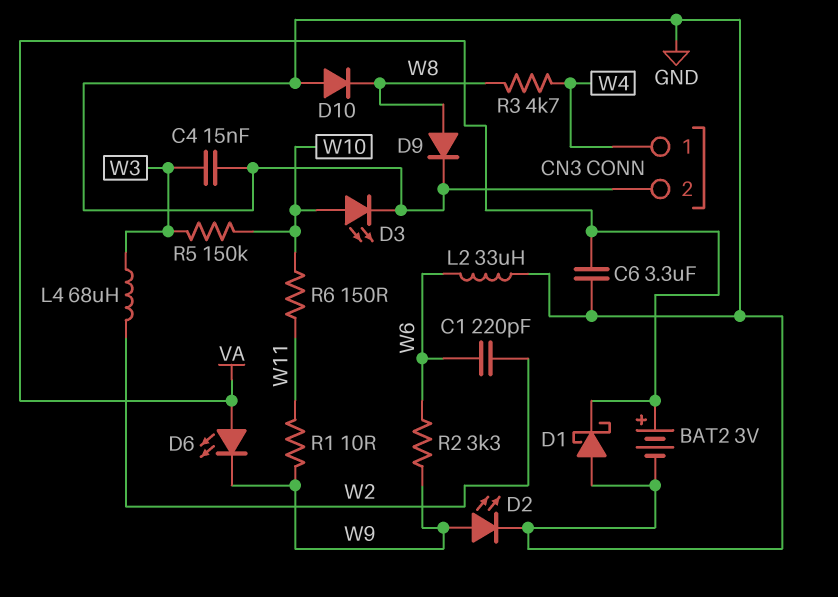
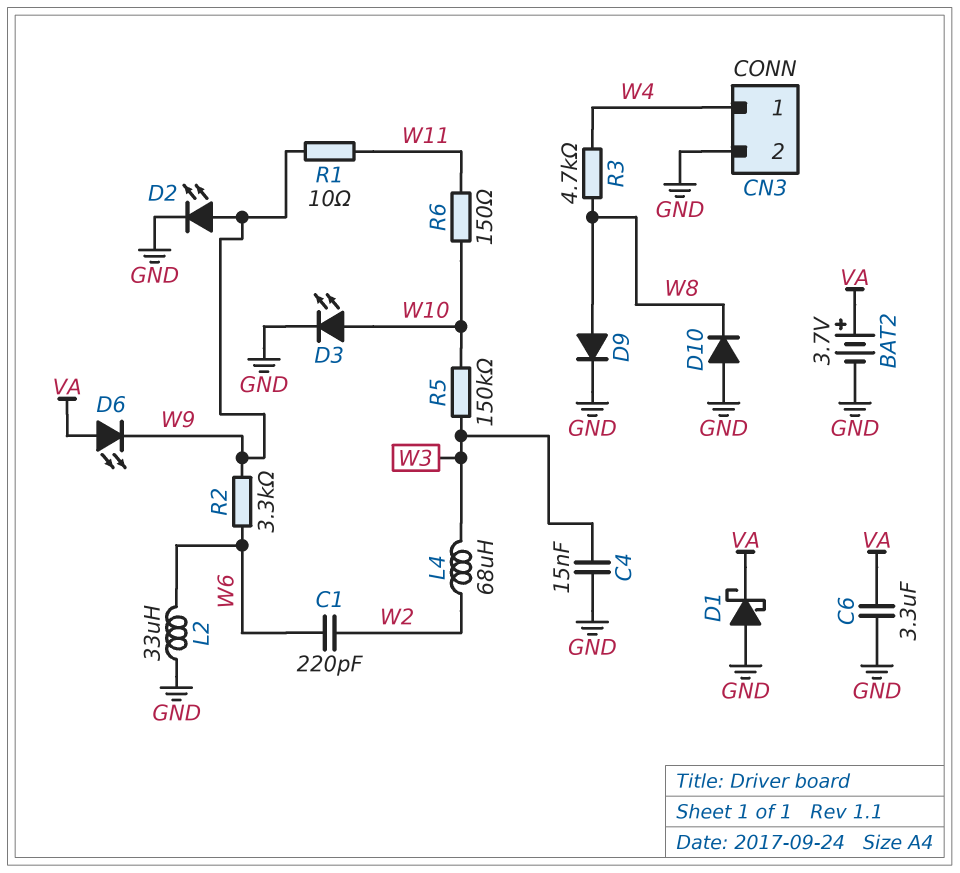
BAT2: 3V (plus VA, minus GND) -> 3.7V (plus VA, minus GND)

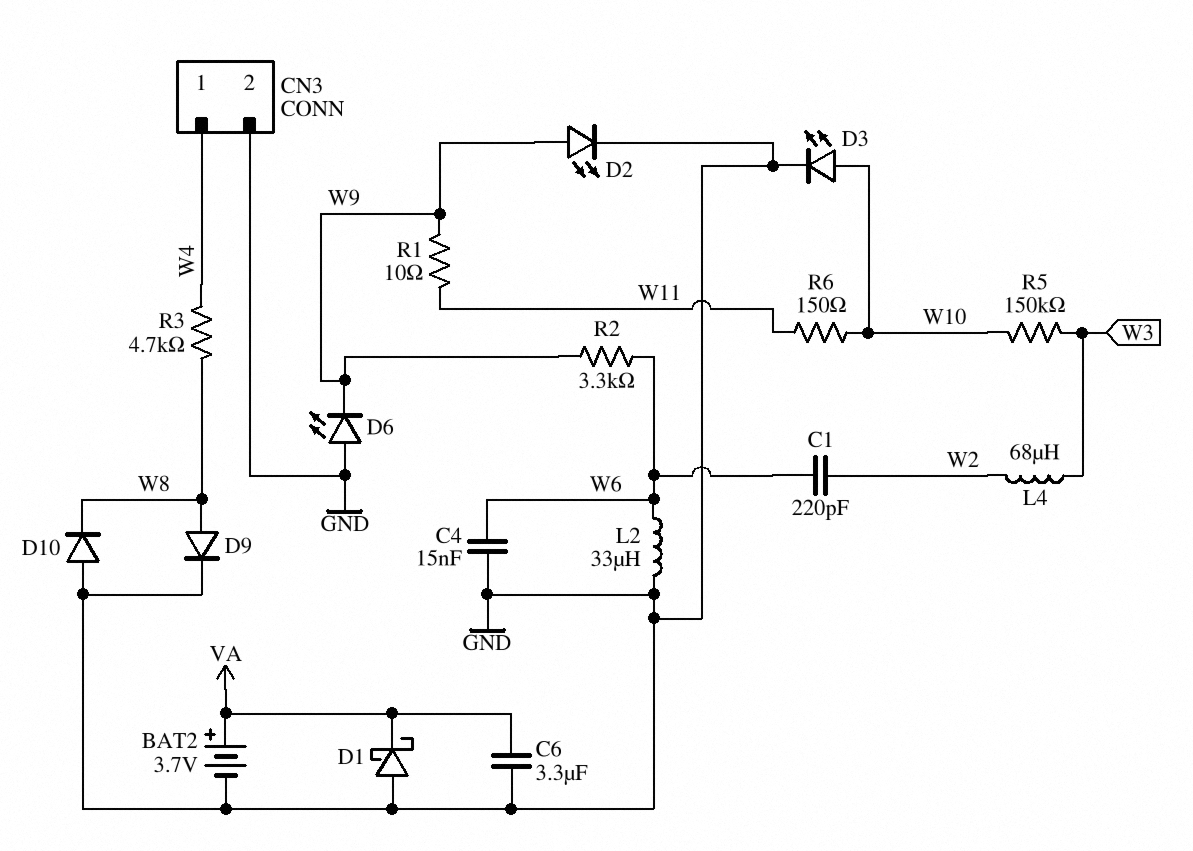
C4: 15nF (GND, W3) -> 15nF (GND, W6)
D6: LED (A VA, K W9) -> LED (A GND, K W9)

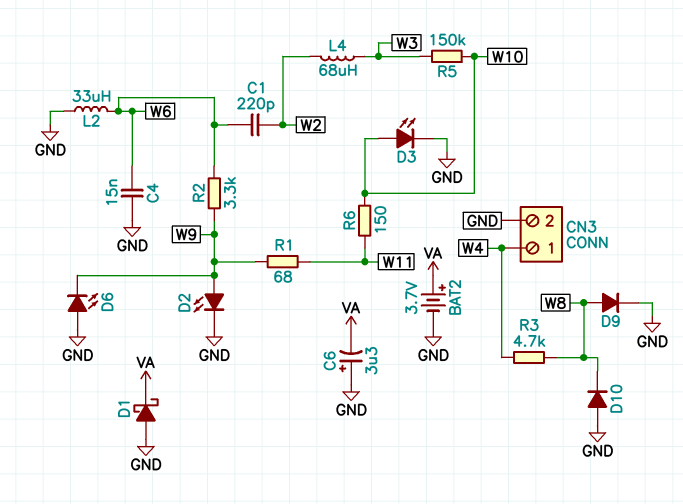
C6: 3.3uF (GND, VA) -> 3.3uF (plus GND, minus VA)
R1: 10 (W9, W11) -> 68 (W9, W11)

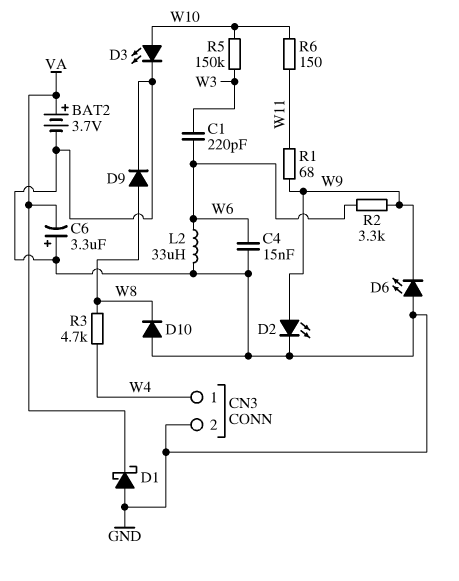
C1: 220pF (W2, W6) -> 220pF (W3, W6)
L4: 68uH (W2, W3) -> none

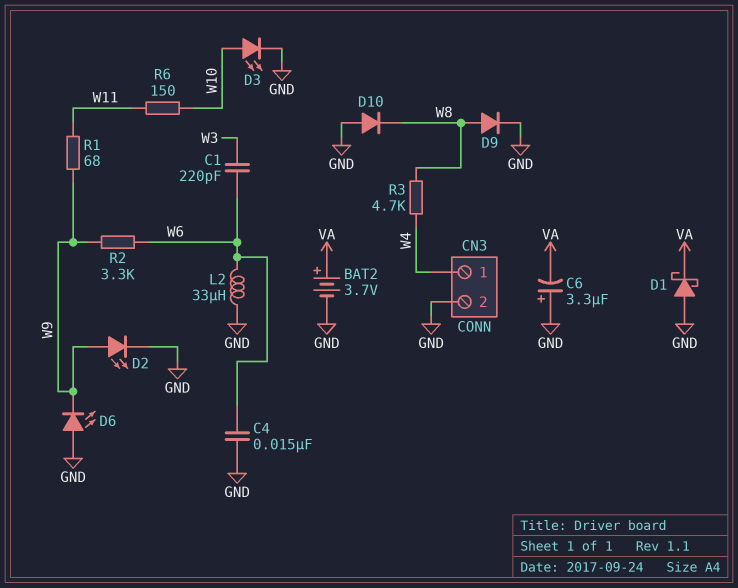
R5: 150k (W3, W10) -> none

